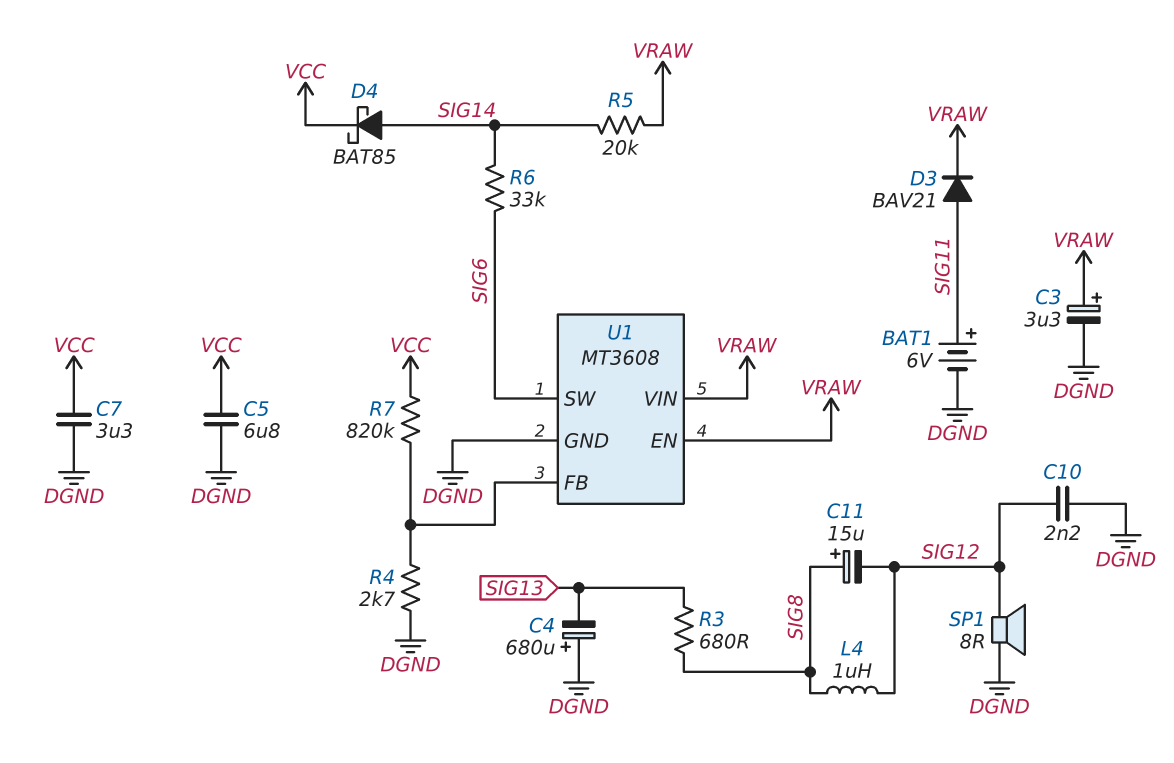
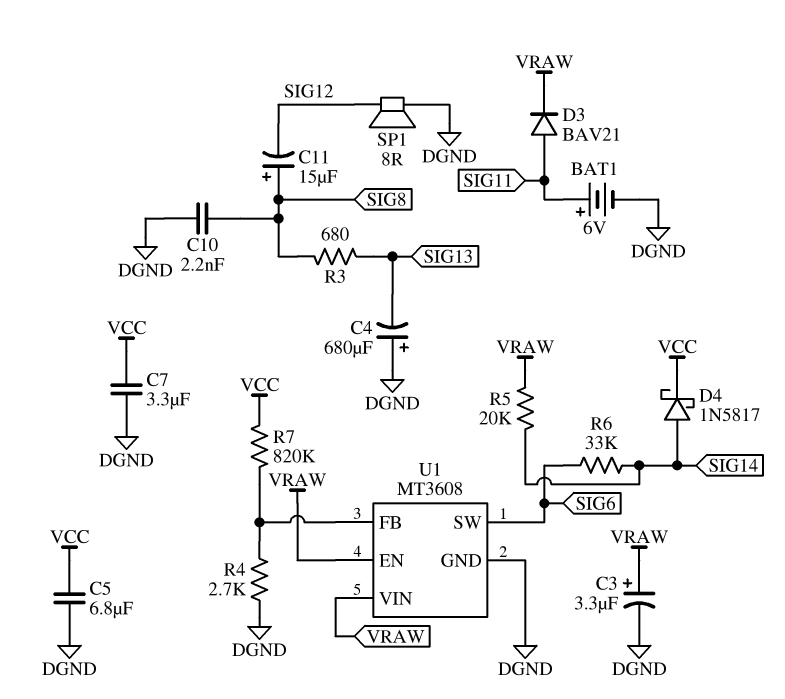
C10: 2.2nF (DGND, SIG12) -> 2.2nF (DGND, SIG8)
D4: schottky BAT85 (A SIG14, K VCC) -> schottky 1N5817 (A SIG14, K VCC)
L4: 1uH (SIG8, SIG12) -> none

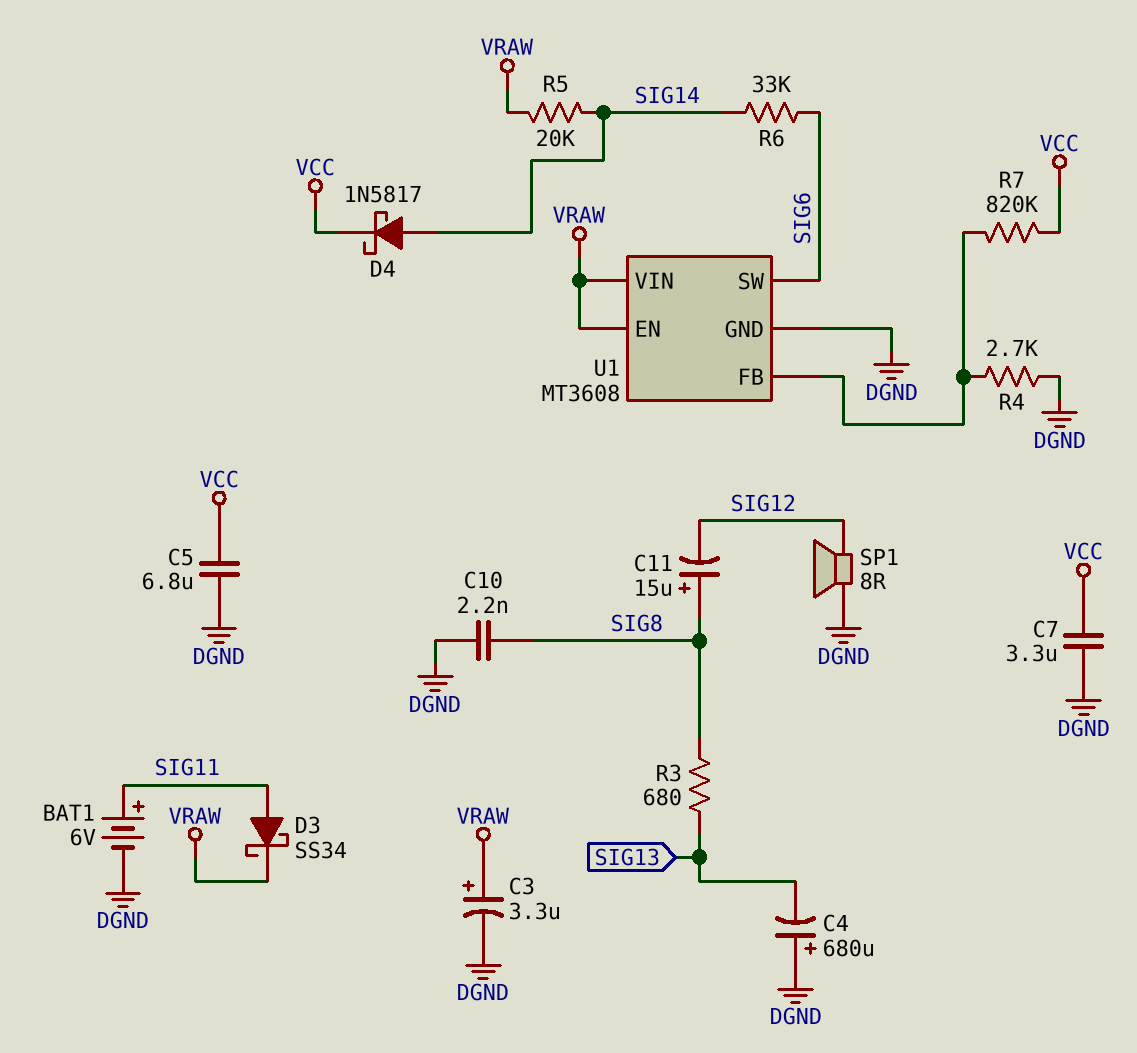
D3: diode BAV21 (A SIG11, K VRAW) -> schottky SS34 (A SIG11, K VRAW)

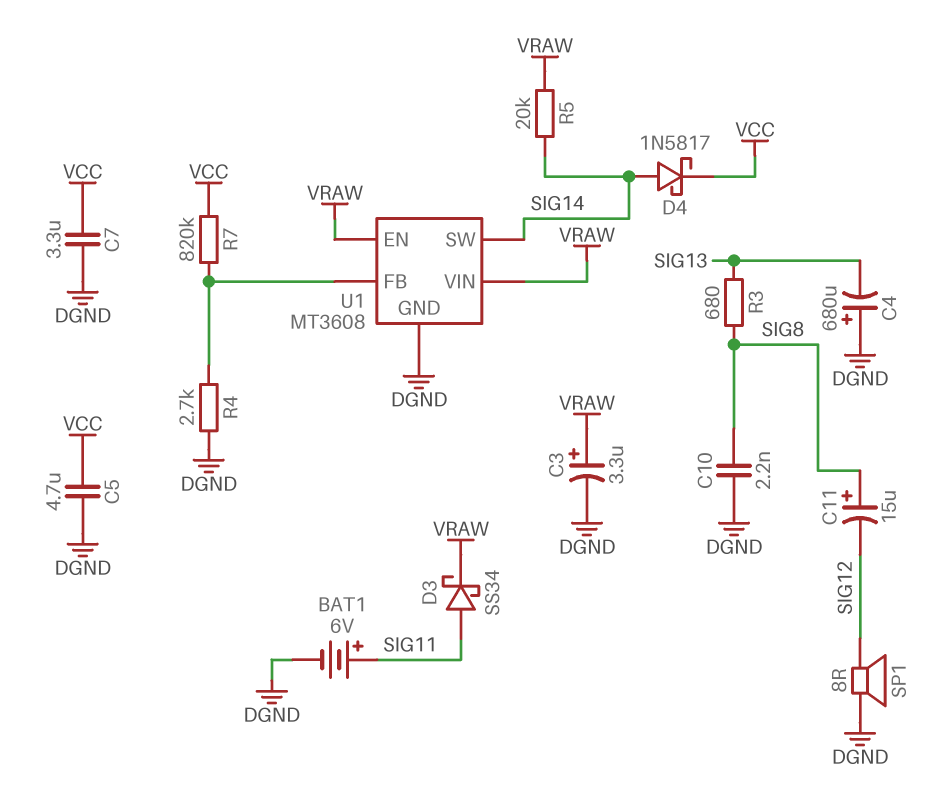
C5: 6.8uF (DGND, VCC) -> 4.7uF (DGND, VCC)
R6: 33k (SIG6, SIG14) -> none
U1 pin SW: SIG6 -> SIG14

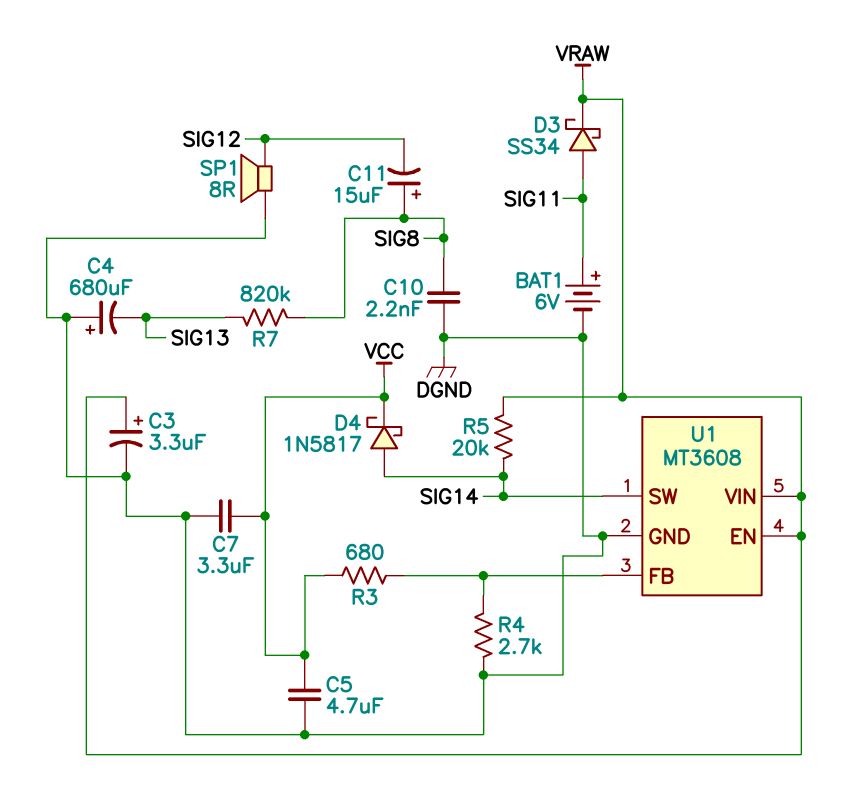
R3: 680 (SIG8, SIG13) -> 680 (U1/FB, VCC)
R7: 820k (U1/FB, VCC) -> 820k (SIG8, SIG13)

